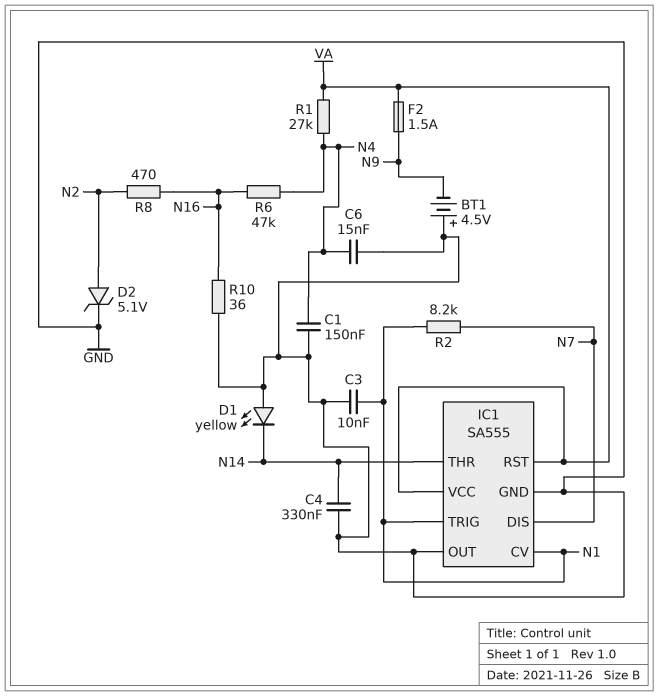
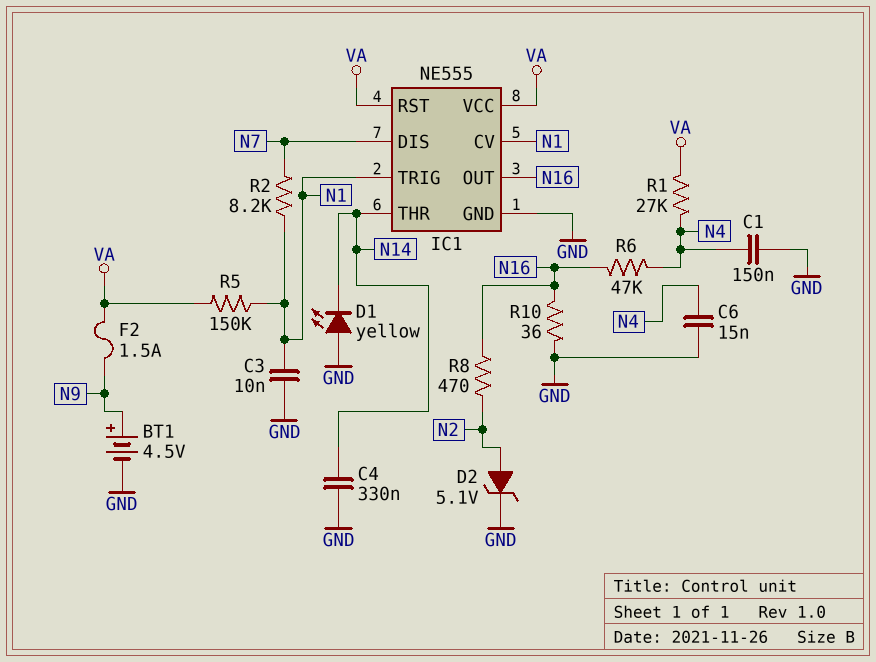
BT1: 4.5V (plus GND, minus N9) -> 4.5V (plus N9, minus GND)
IC1: SA555 -> NE555
IC1 pin OUT: GND -> N16
R5: none -> 150k (N1, VA)

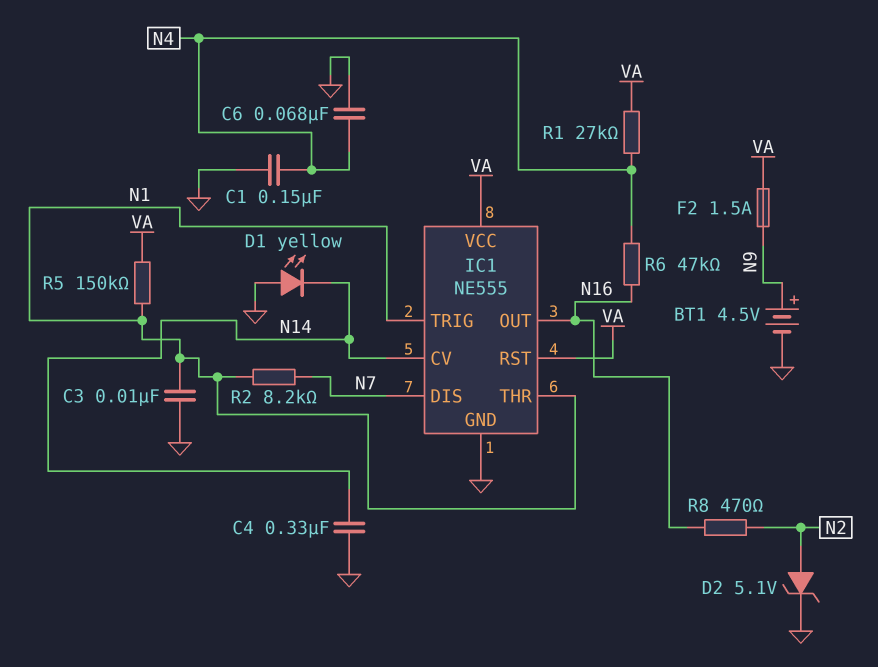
C6: 15nF (GND, N4) -> 68nF (GND, N4)
IC1 pin CV: N1 -> N14
IC1 pin THR: N14 -> N1
R10: 36 (GND, N16) -> none

